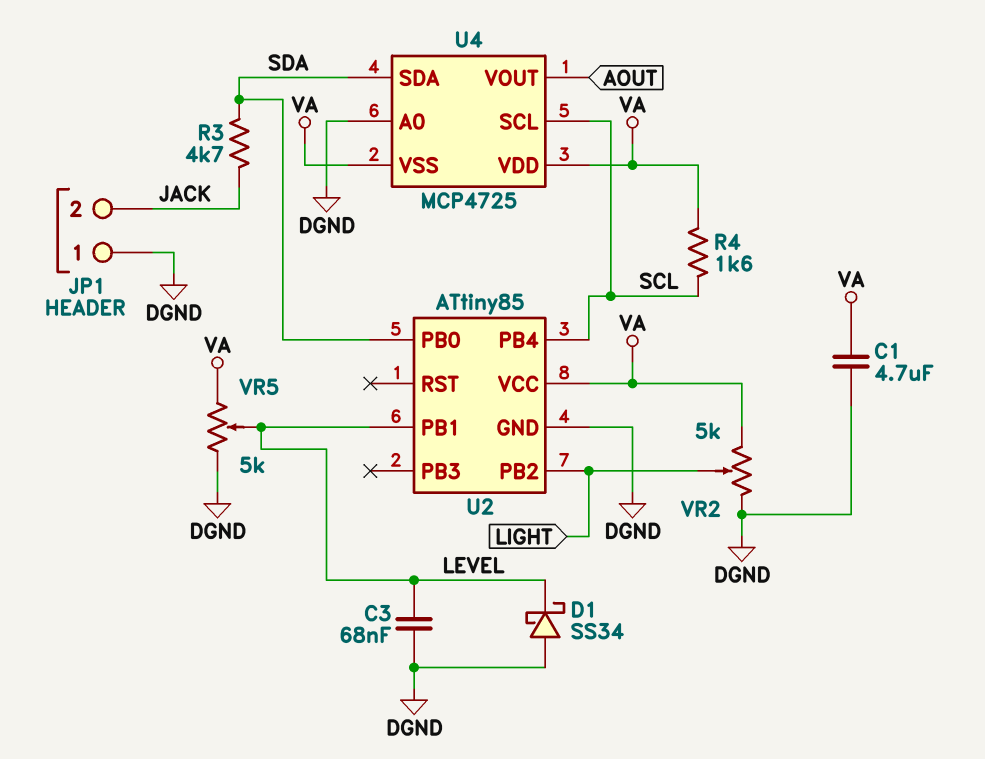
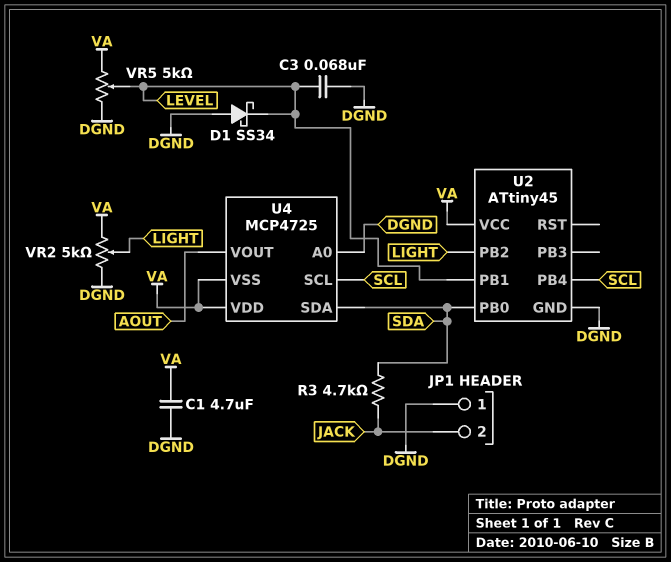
R4: 1.6k (SCL, VA) -> none
U2: ATtiny85 -> ATtiny45

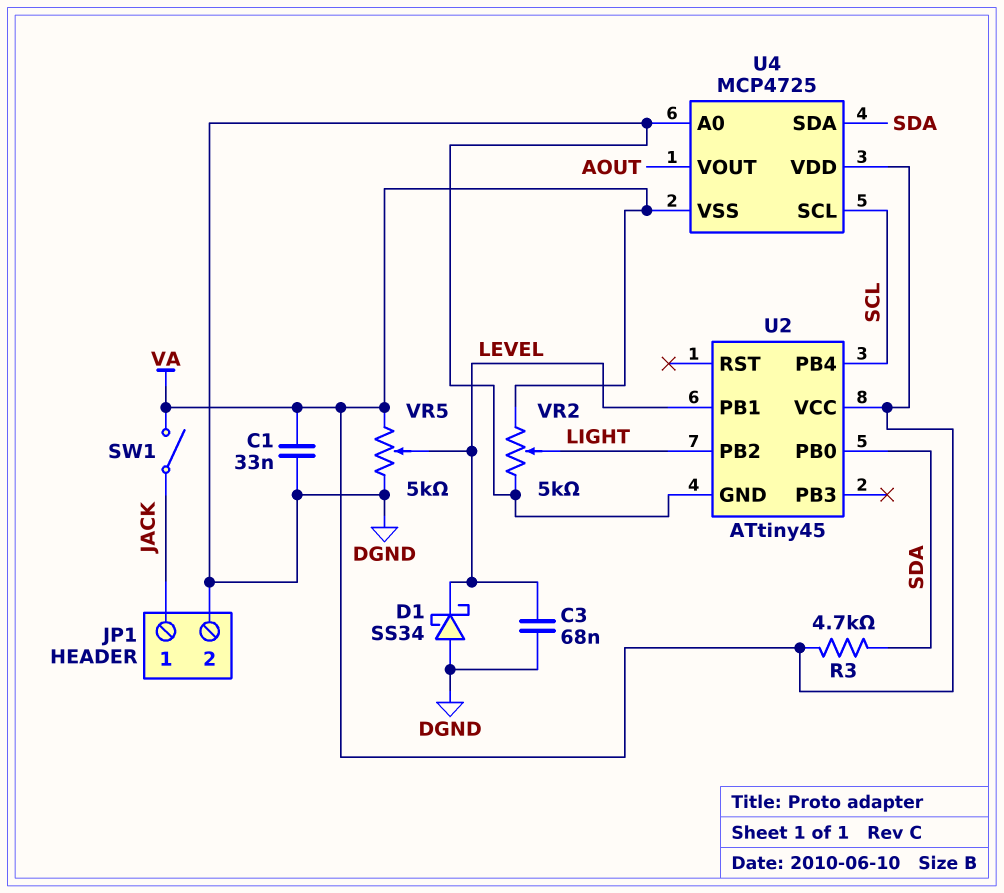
C1: 4.7uF (DGND, VA) -> 33nF (DGND, VA)
JP1 pin 1: DGND -> JACK
JP1 pin 2: JACK -> DGND
R3: 4.7k (JACK, SDA) -> 4.7k (SDA, VA)
SW1: none -> switch (JACK, VA)

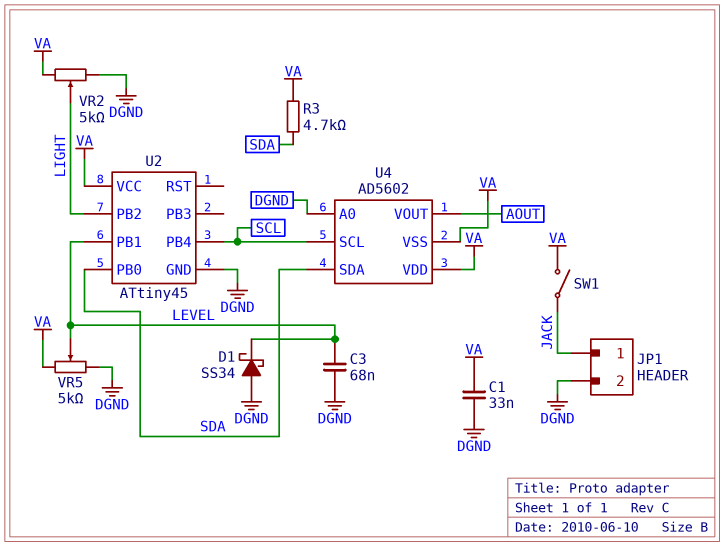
U4: MCP4725 -> AD5602

